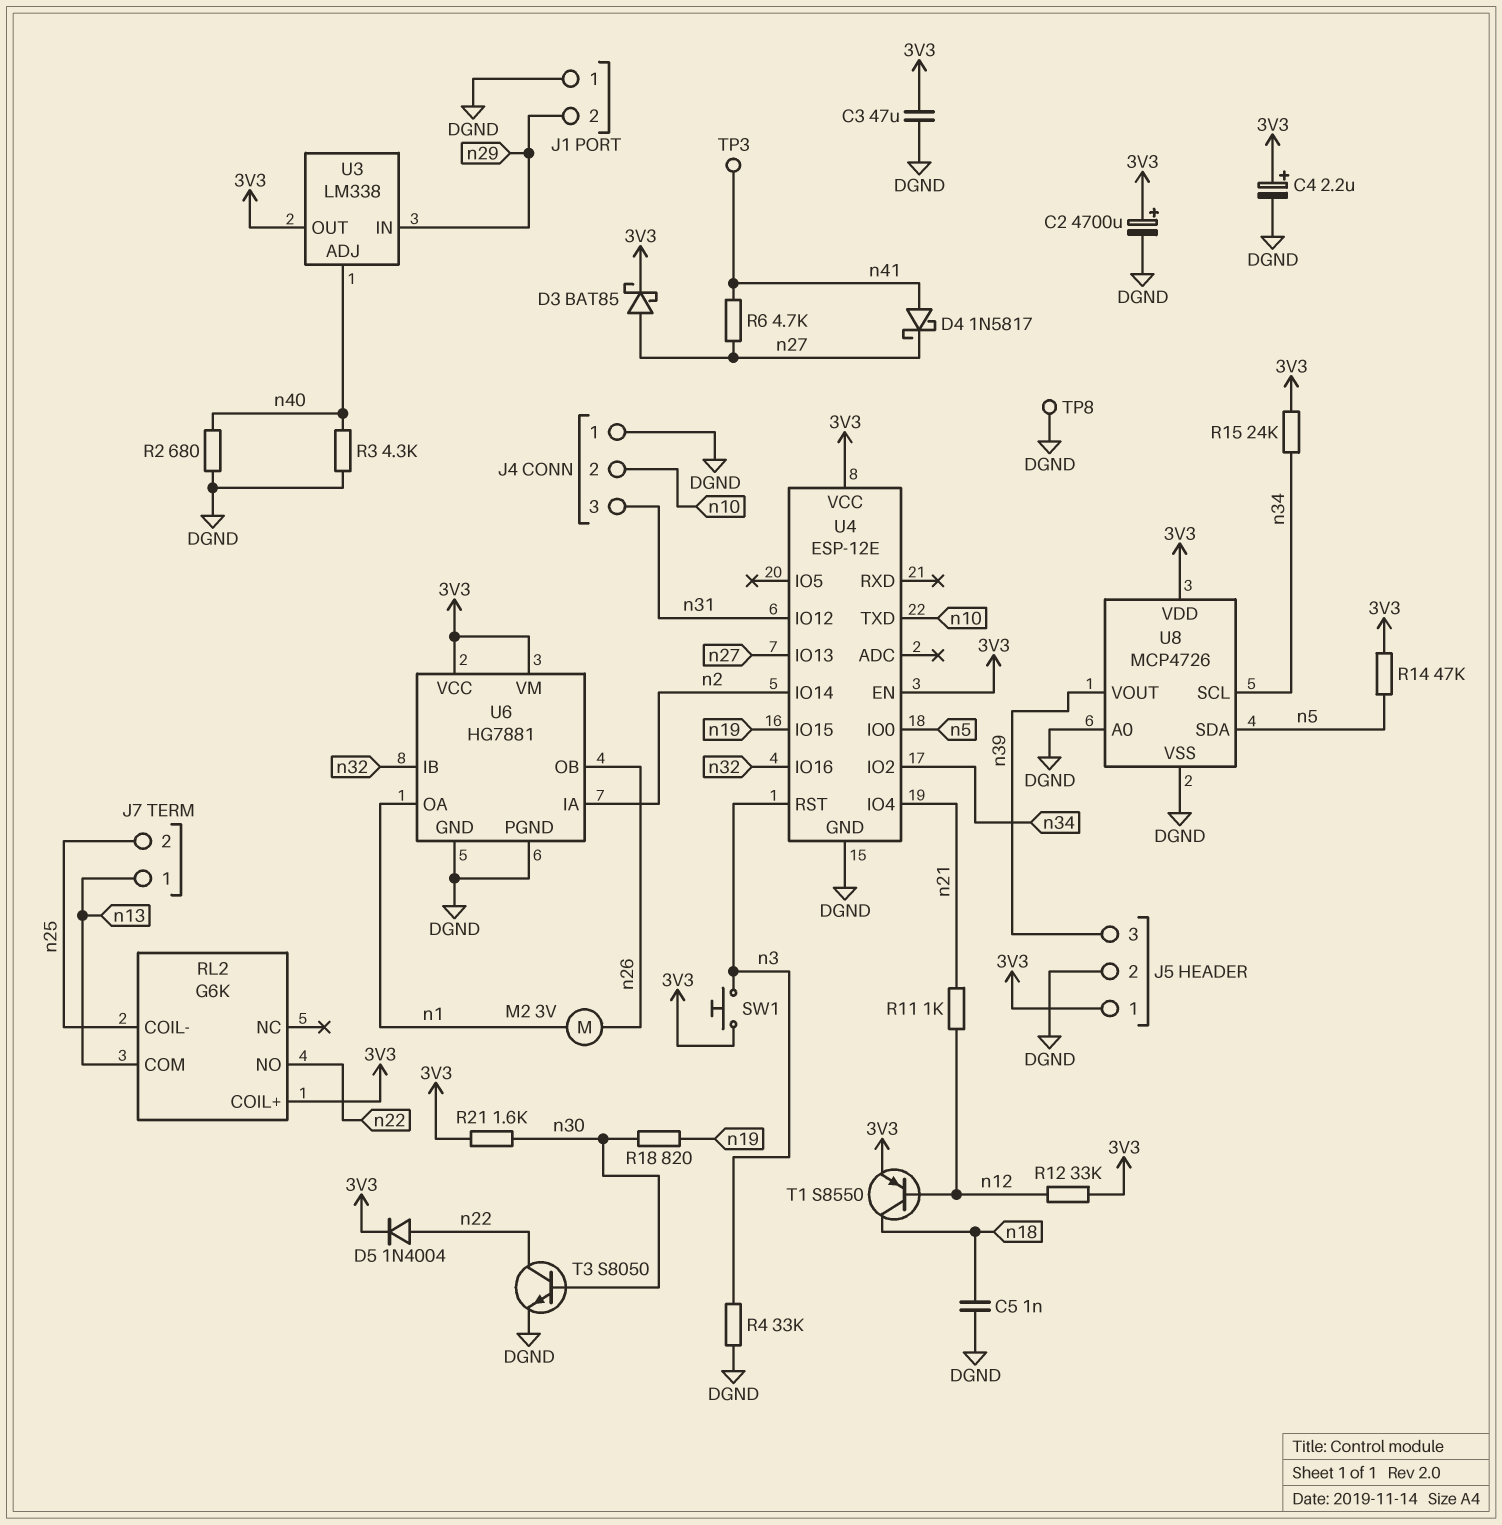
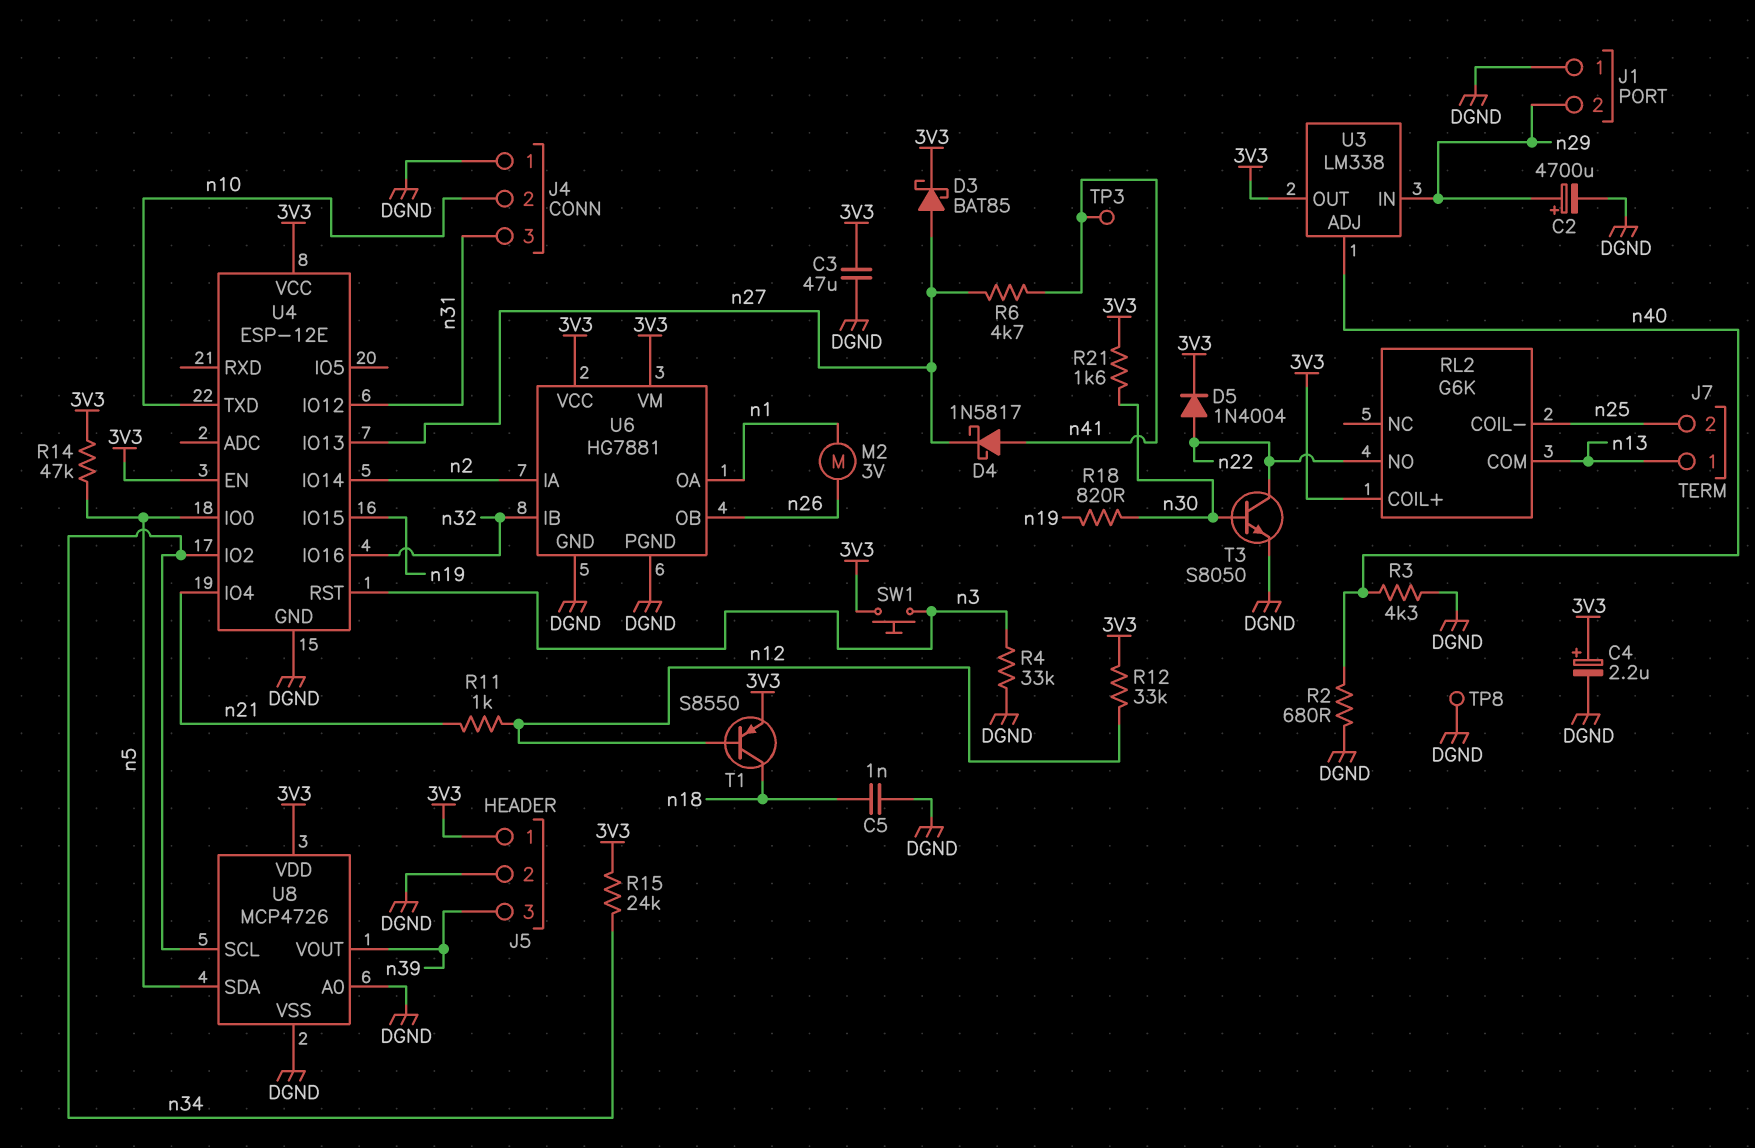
C2: 4700uF (plus 3V3, minus DGND) -> 4700uF (plus n29, minus DGND)

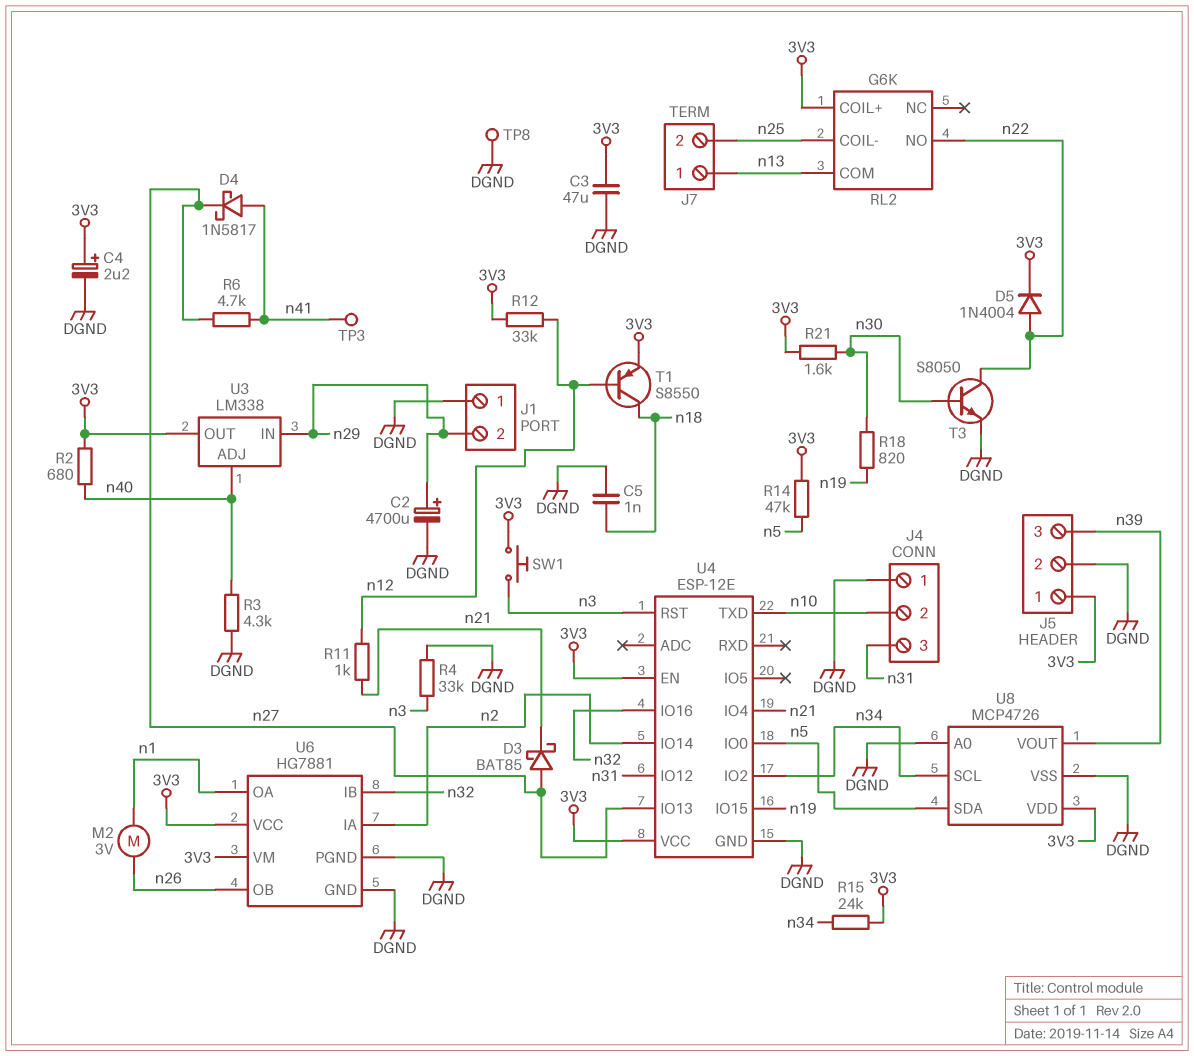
D3: schottky BAT85 (A n27, K 3V3) -> schottky BAT85 (A n27, K n21)
R2: 680 (DGND, n40) -> 680 (3V3, n40)

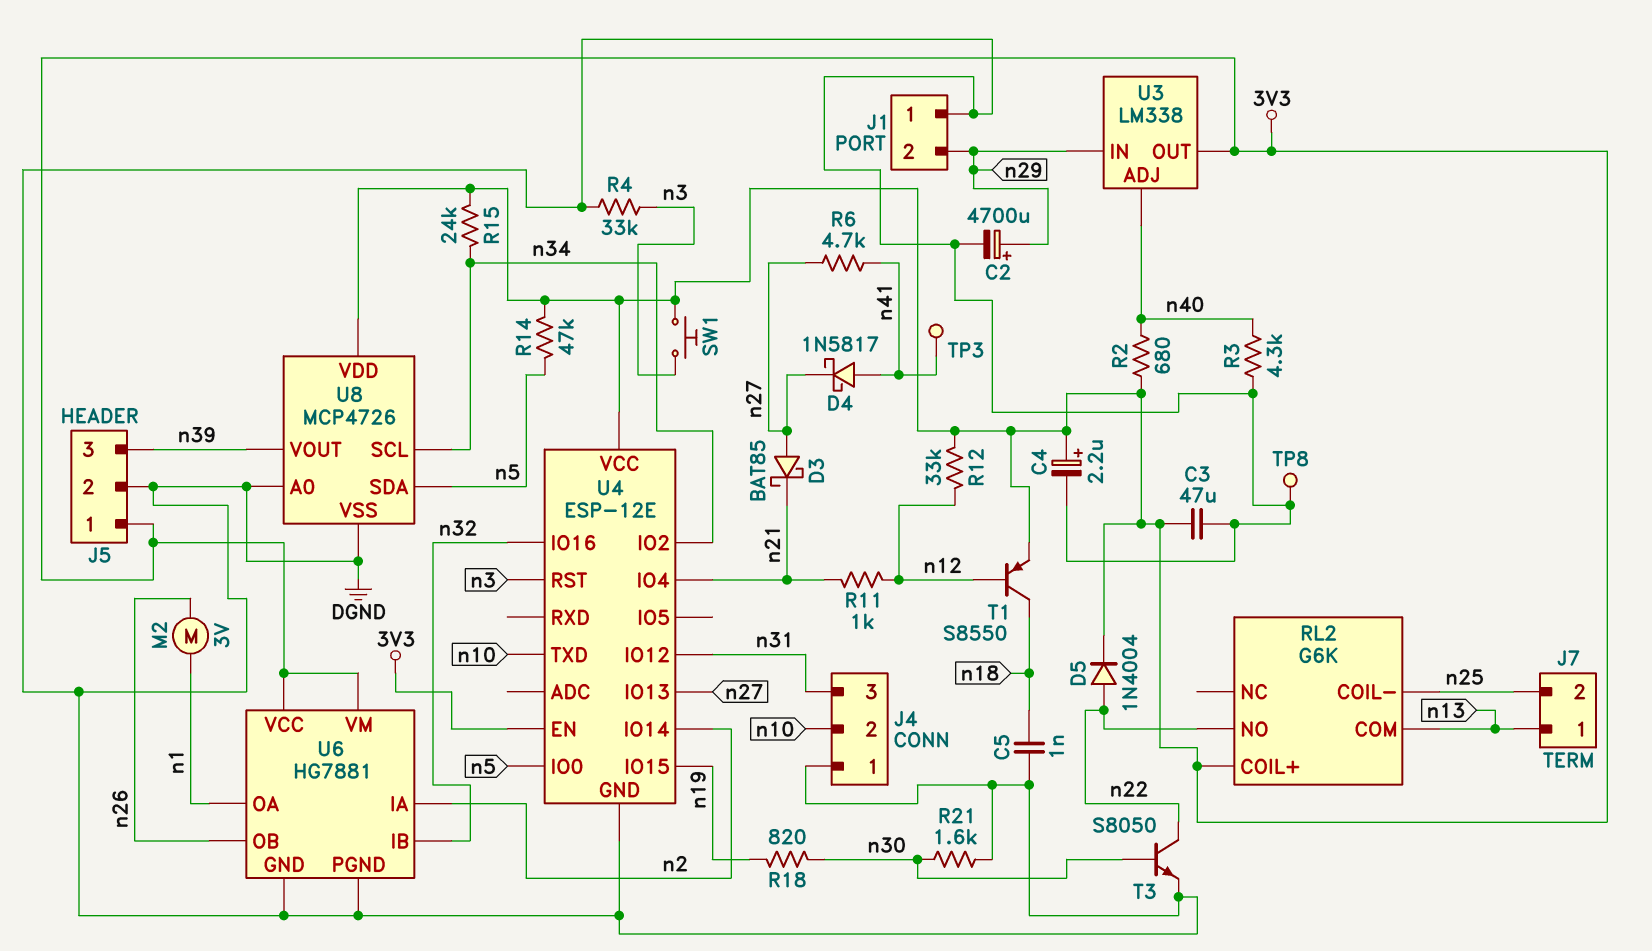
R21: 1.6k (3V3, n30) -> 1.6k (DGND, n30)

